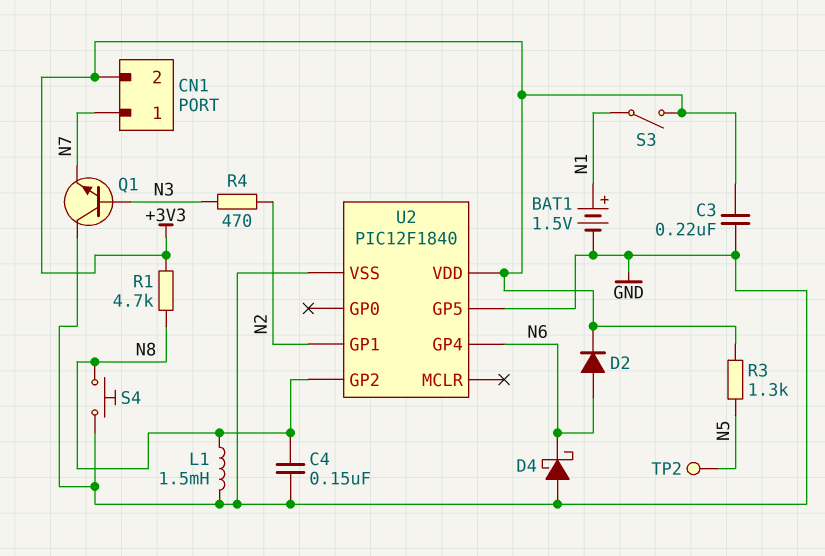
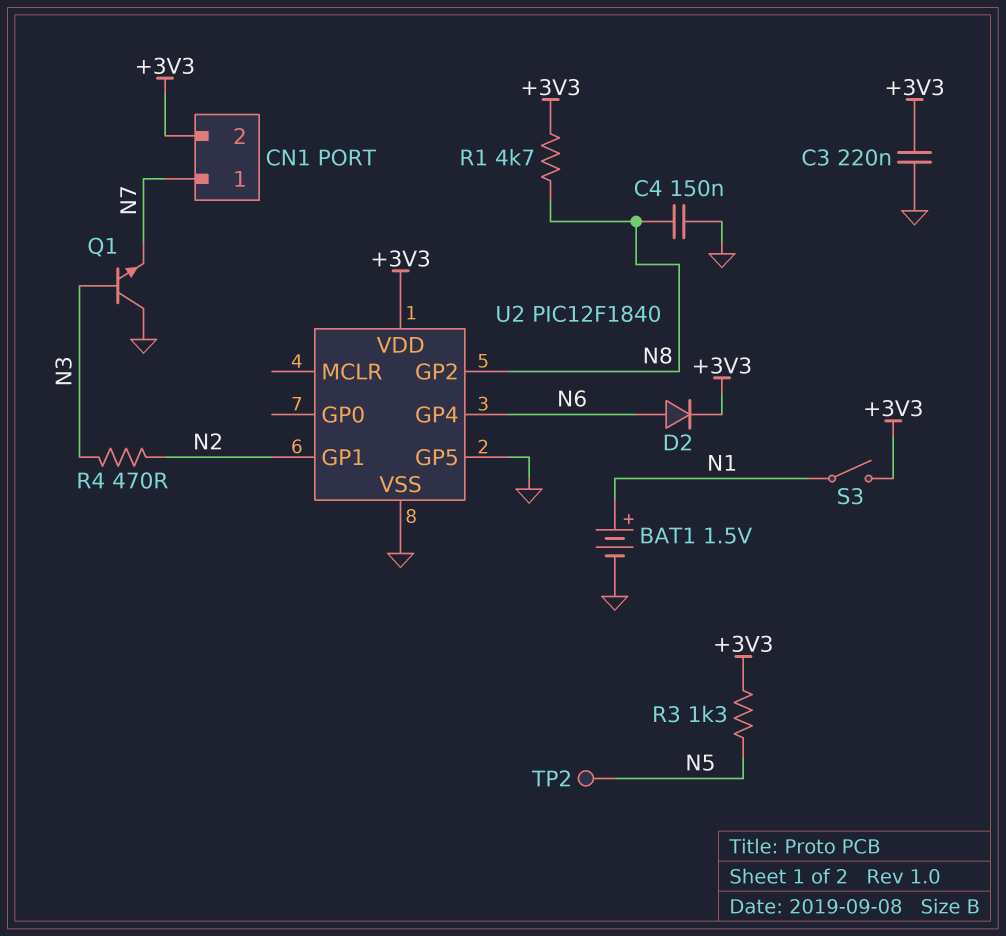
D4: schottky (A GND, K N6) -> none
L1: 1.5mH (GND, N8) -> none
S4: button (GND, N8) -> none

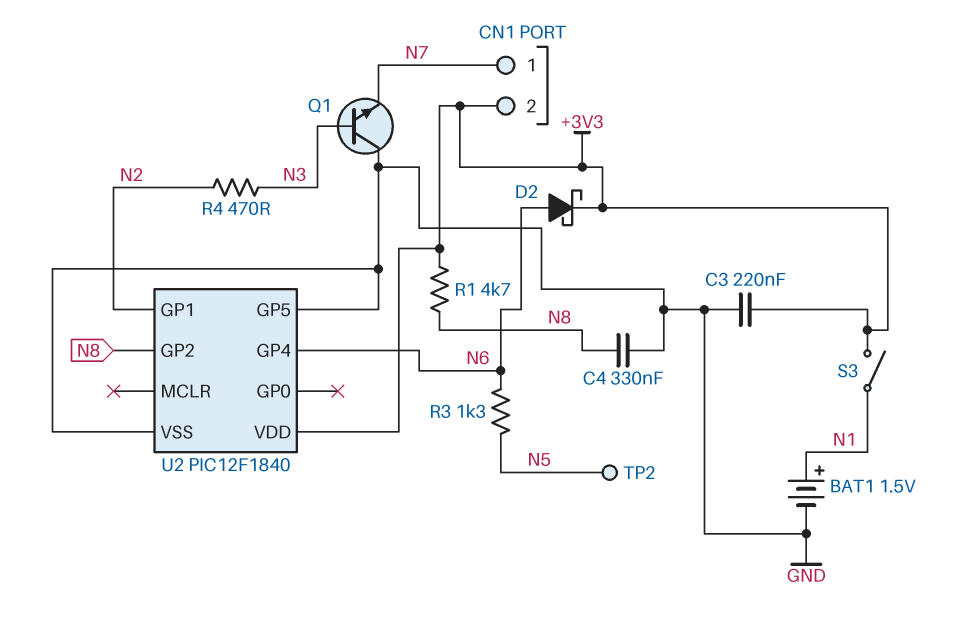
C4: 150nF (GND, N8) -> 330nF (GND, N8)
D2: diode (A N6, K +3V3) -> schottky (A N6, K +3V3)
R3: 1.3k (+3V3, N5) -> 1.3k (N5, N6)

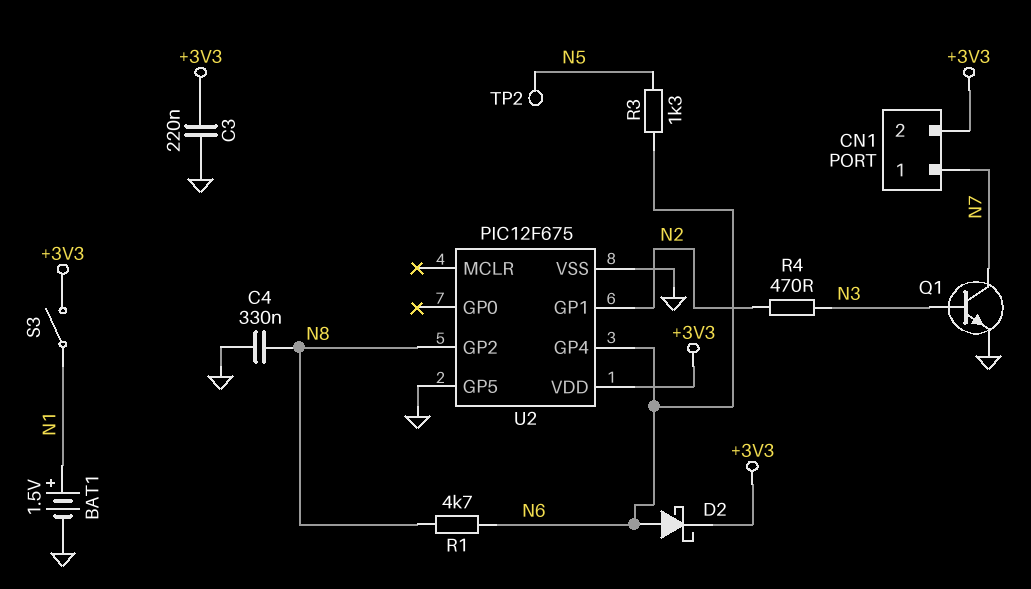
Q1: NPN (B N3, C GND, E N7) -> NPN (B N3, C N7, E GND)
R1: 4.7k (+3V3, N8) -> 4.7k (N6, N8)
U2: PIC12F1840 -> PIC12F675

